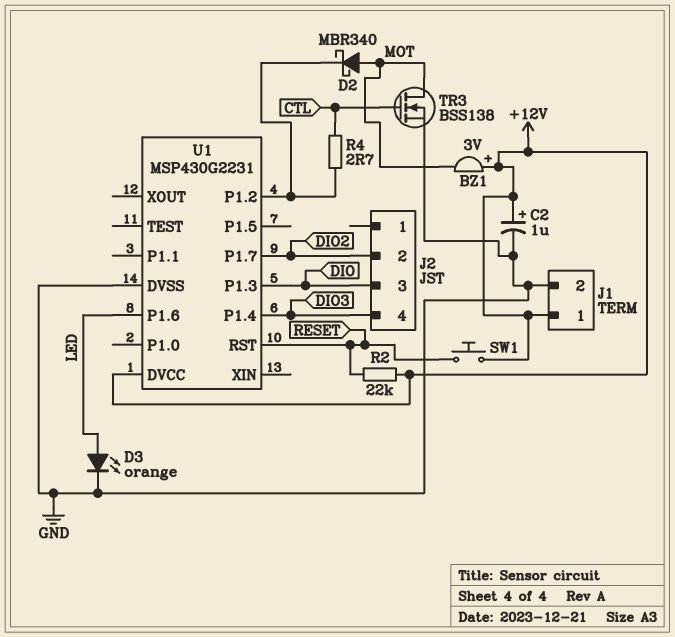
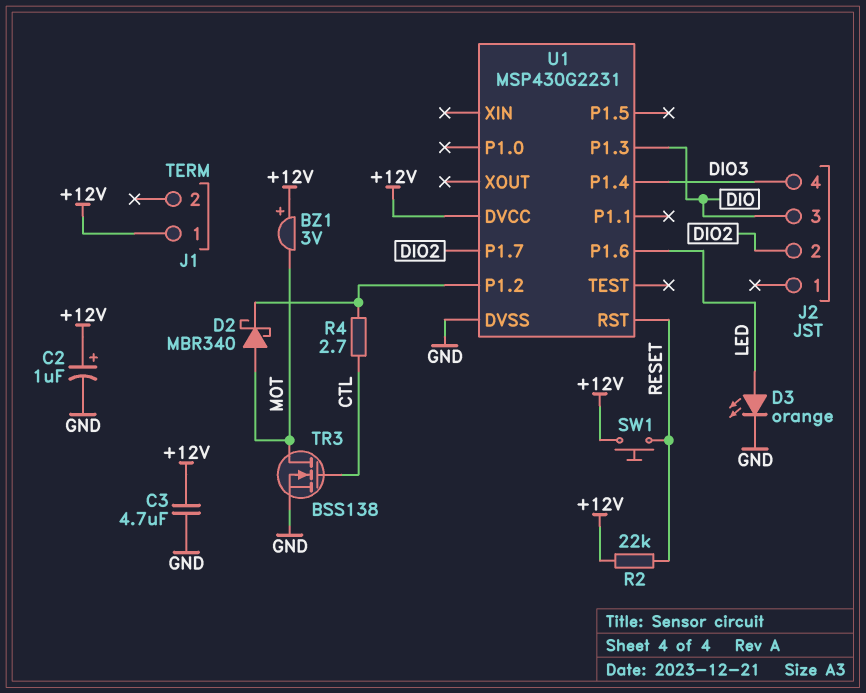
C3: none -> 4.7uF (+12V, GND)
J1 pin 2: GND -> none

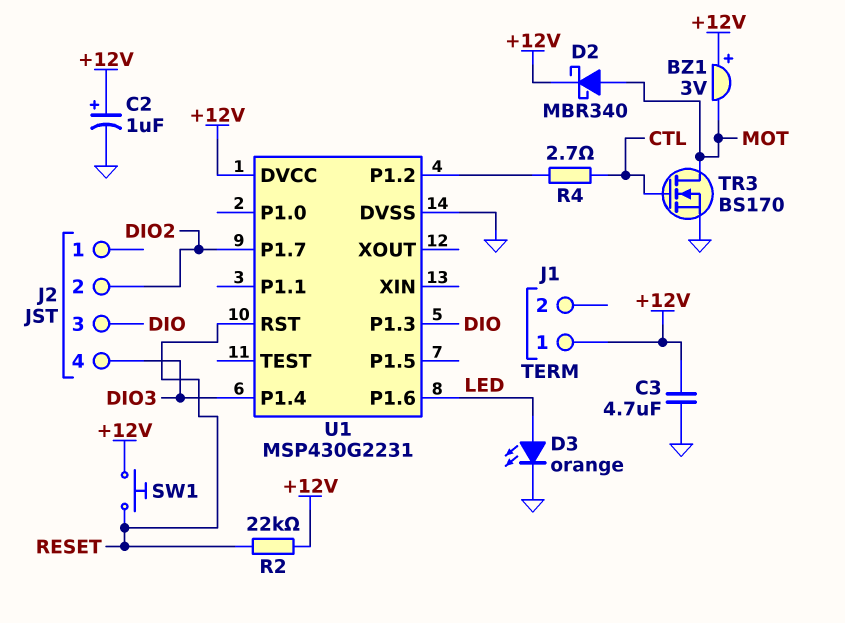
D2: schottky MBR340 (A MOT, K U1/P1.2) -> schottky MBR340 (A MOT, K +12V)
TR3: NMOS BSS138 (G CTL, D MOT, S GND) -> NMOS BS170 (G CTL, D MOT, S GND)

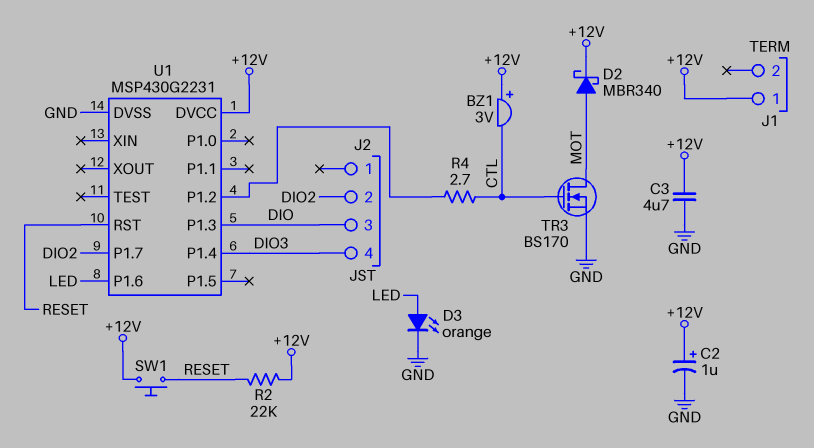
BZ1: buzzer 3V (plus +12V, minus MOT) -> buzzer 3V (plus +12V, minus CTL)

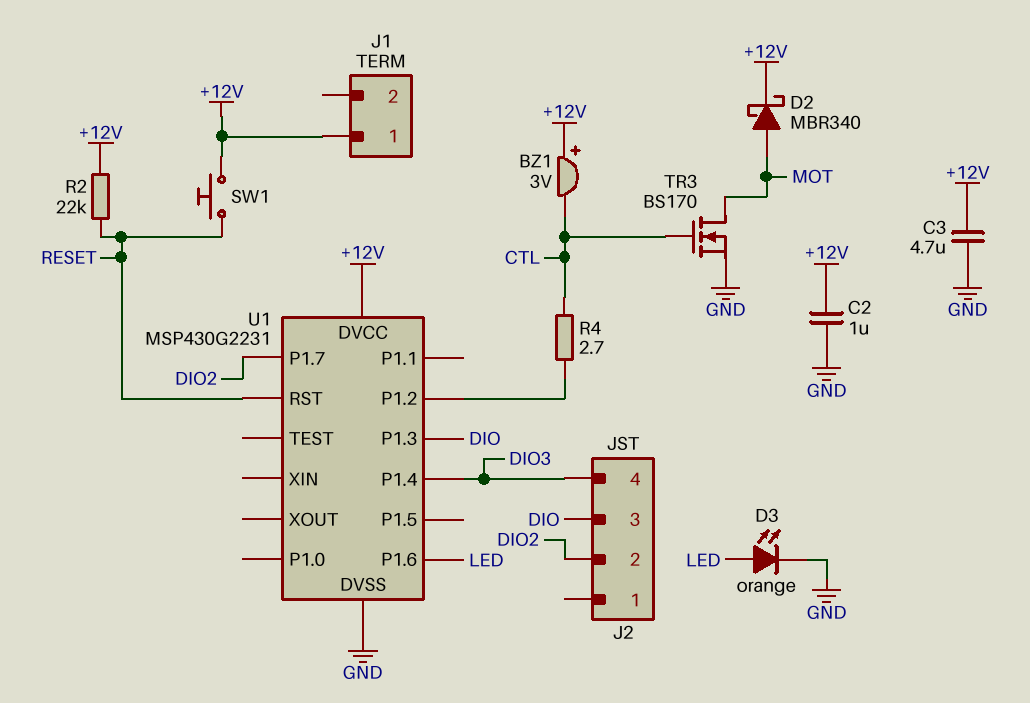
C2: 1uF (plus +12V, minus GND) -> 1uF (+12V, GND)

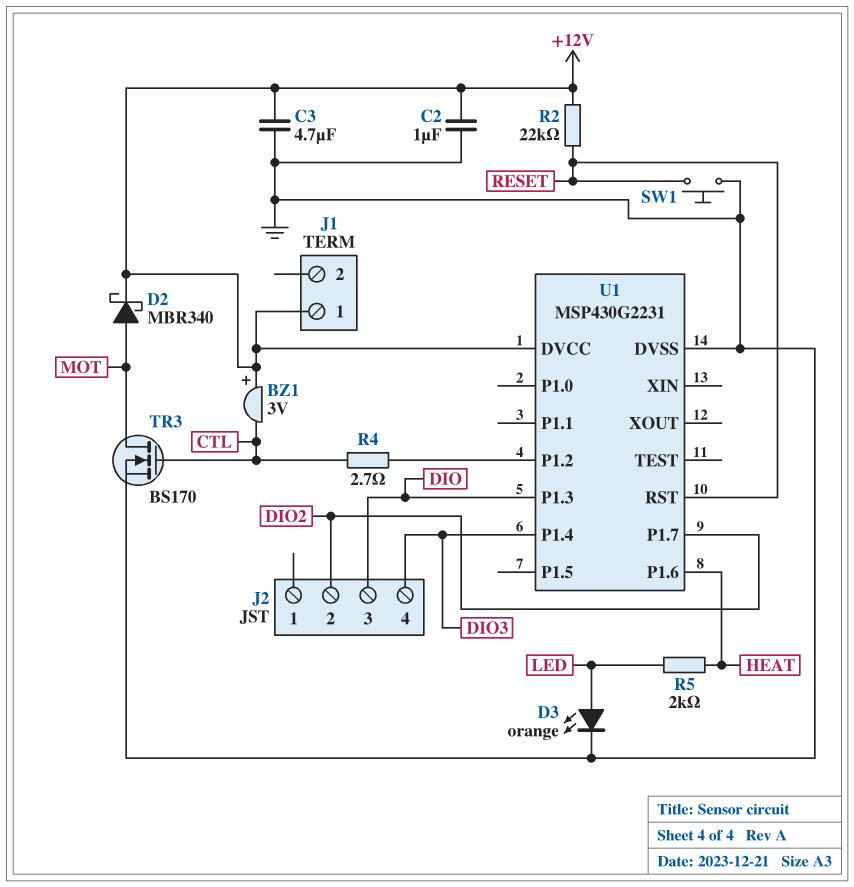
R5: none -> 2k (HEAT, LED)
SW1: button (+12V, RESET) -> button (GND, RESET)
U1 pin P1.6: LED -> HEAT

